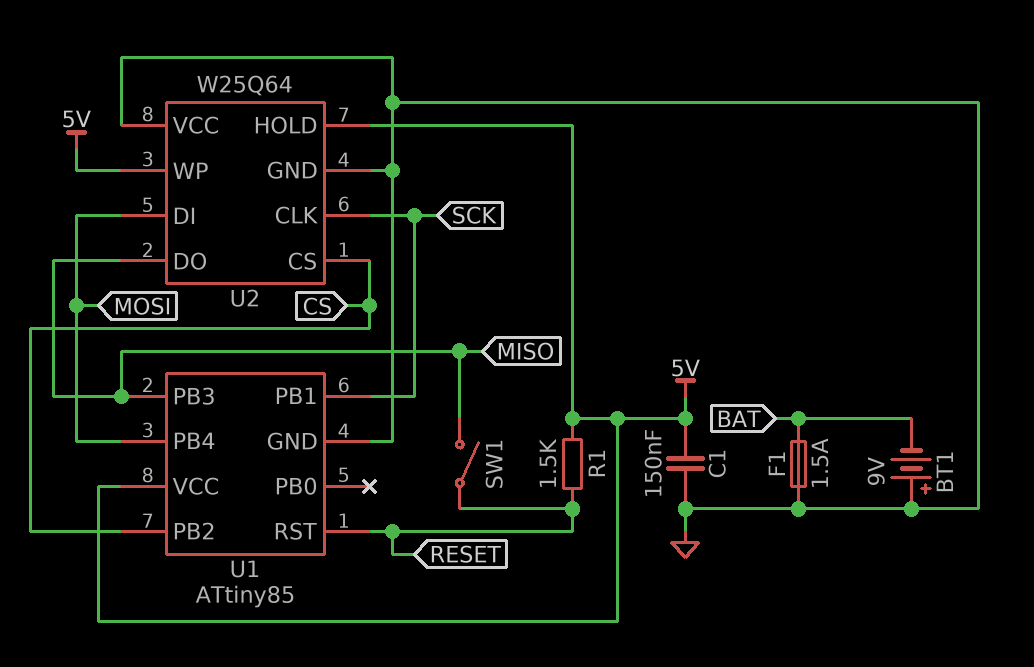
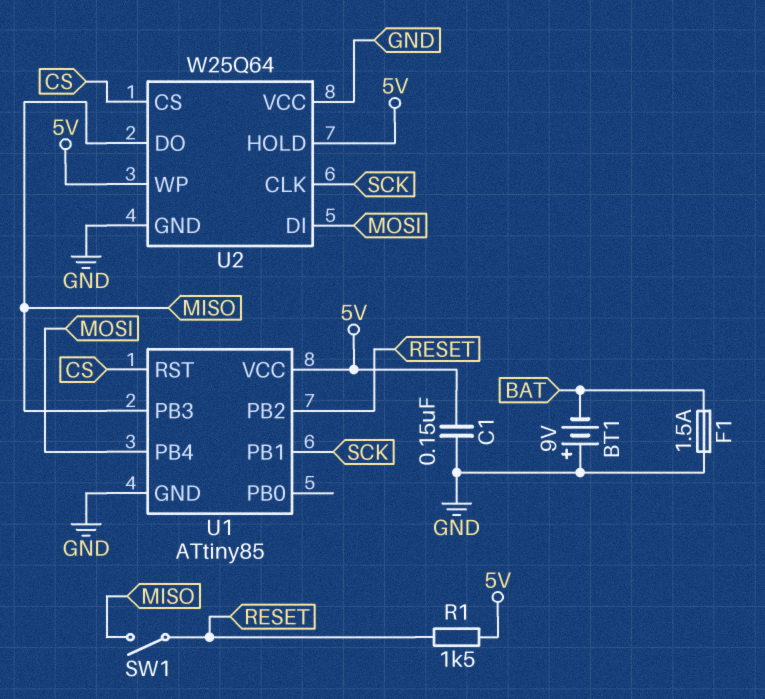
U1 pin PB2: CS -> RESET
U1 pin RST: RESET -> CS

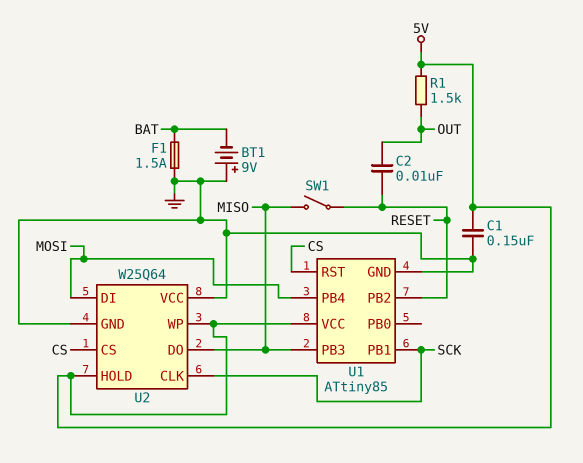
C2: none -> 10nF (OUT, RESET)
R1: 1.5k (5V, RESET) -> 1.5k (5V, OUT)

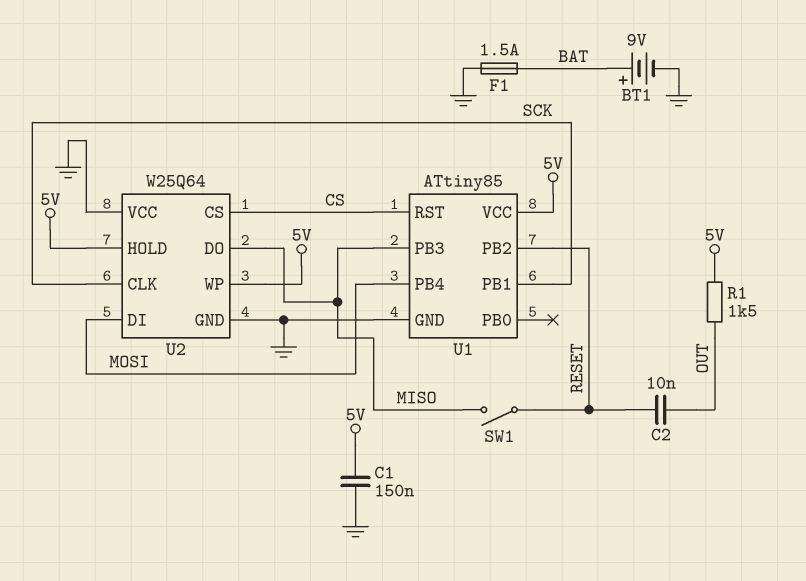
BT1: 9V (plus GND, minus BAT) -> 9V (plus BAT, minus GND)

